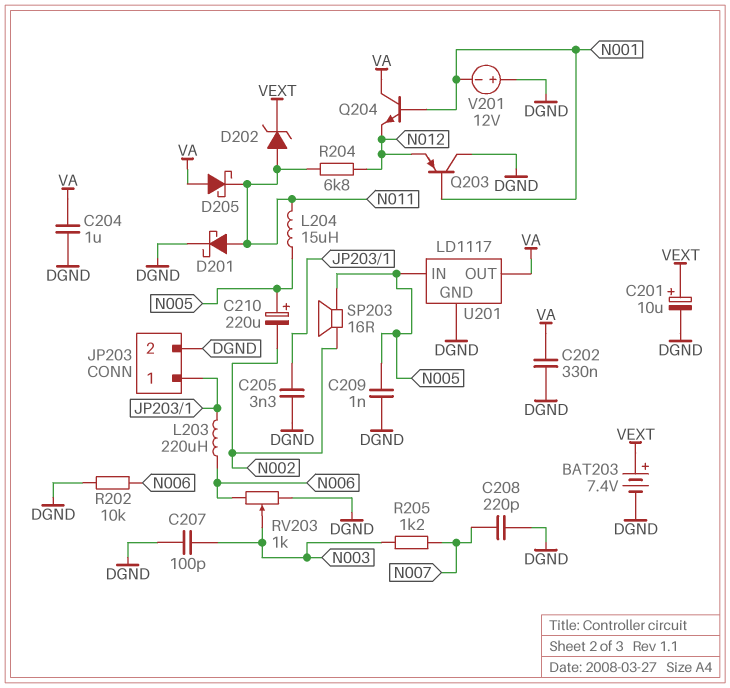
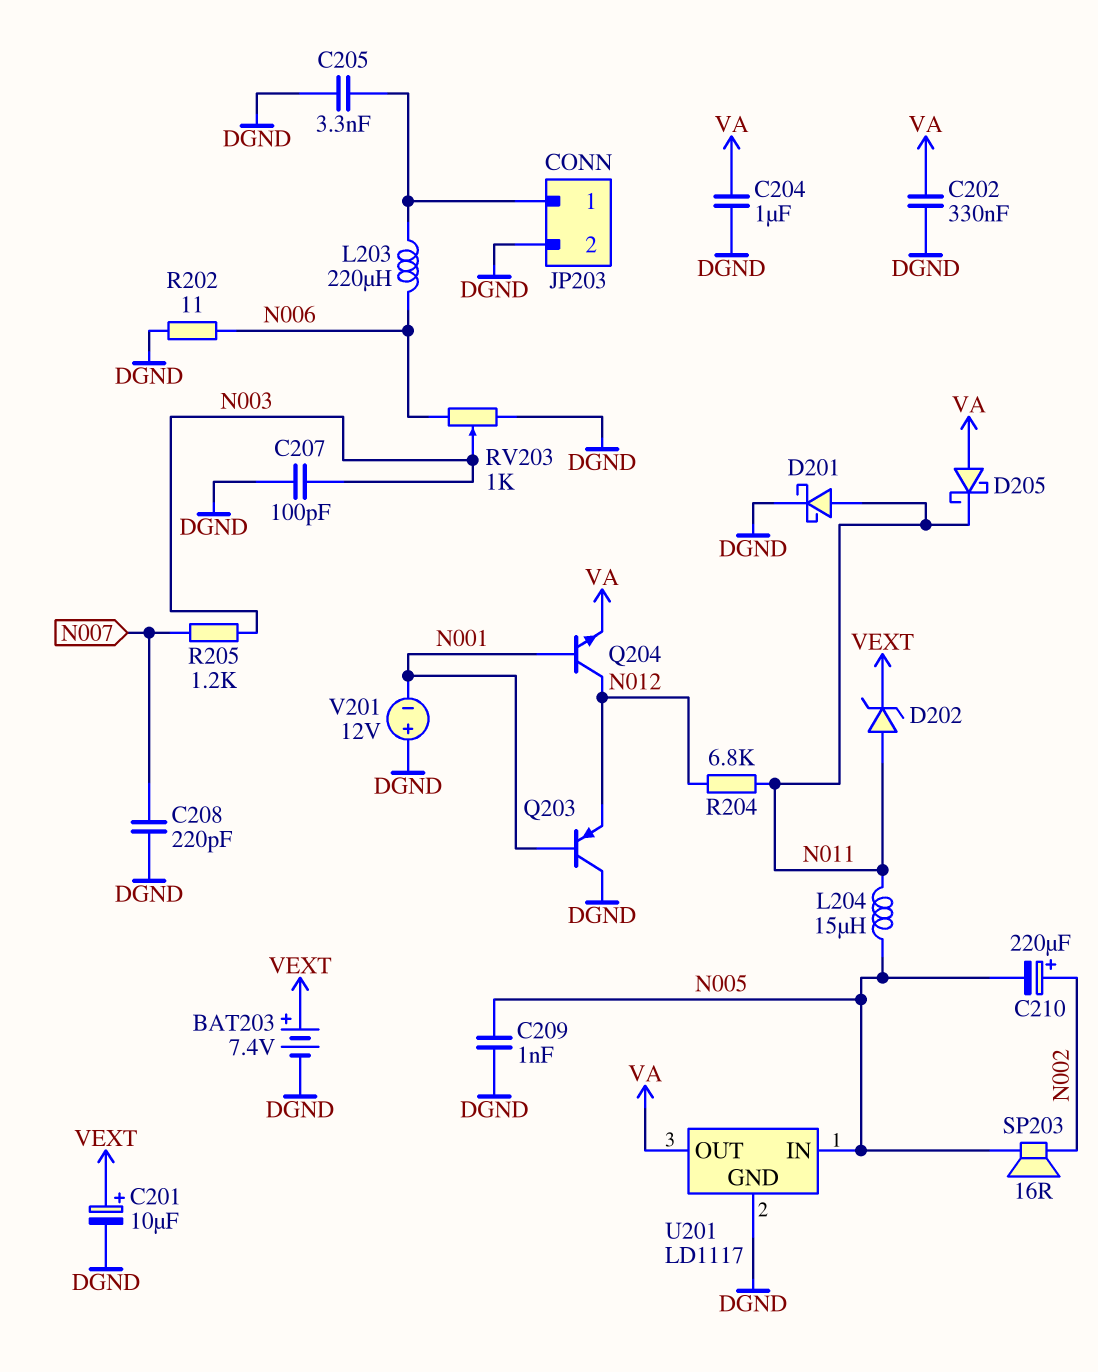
C210: 220uF (plus N005, minus N002) -> 220uF (plus N002, minus N005)
Q204: NPN (B N001, C VA, E N012) -> NPN (B N001, C N012, E VA)
R202: 10k (DGND, N006) -> 11 (DGND, N006)

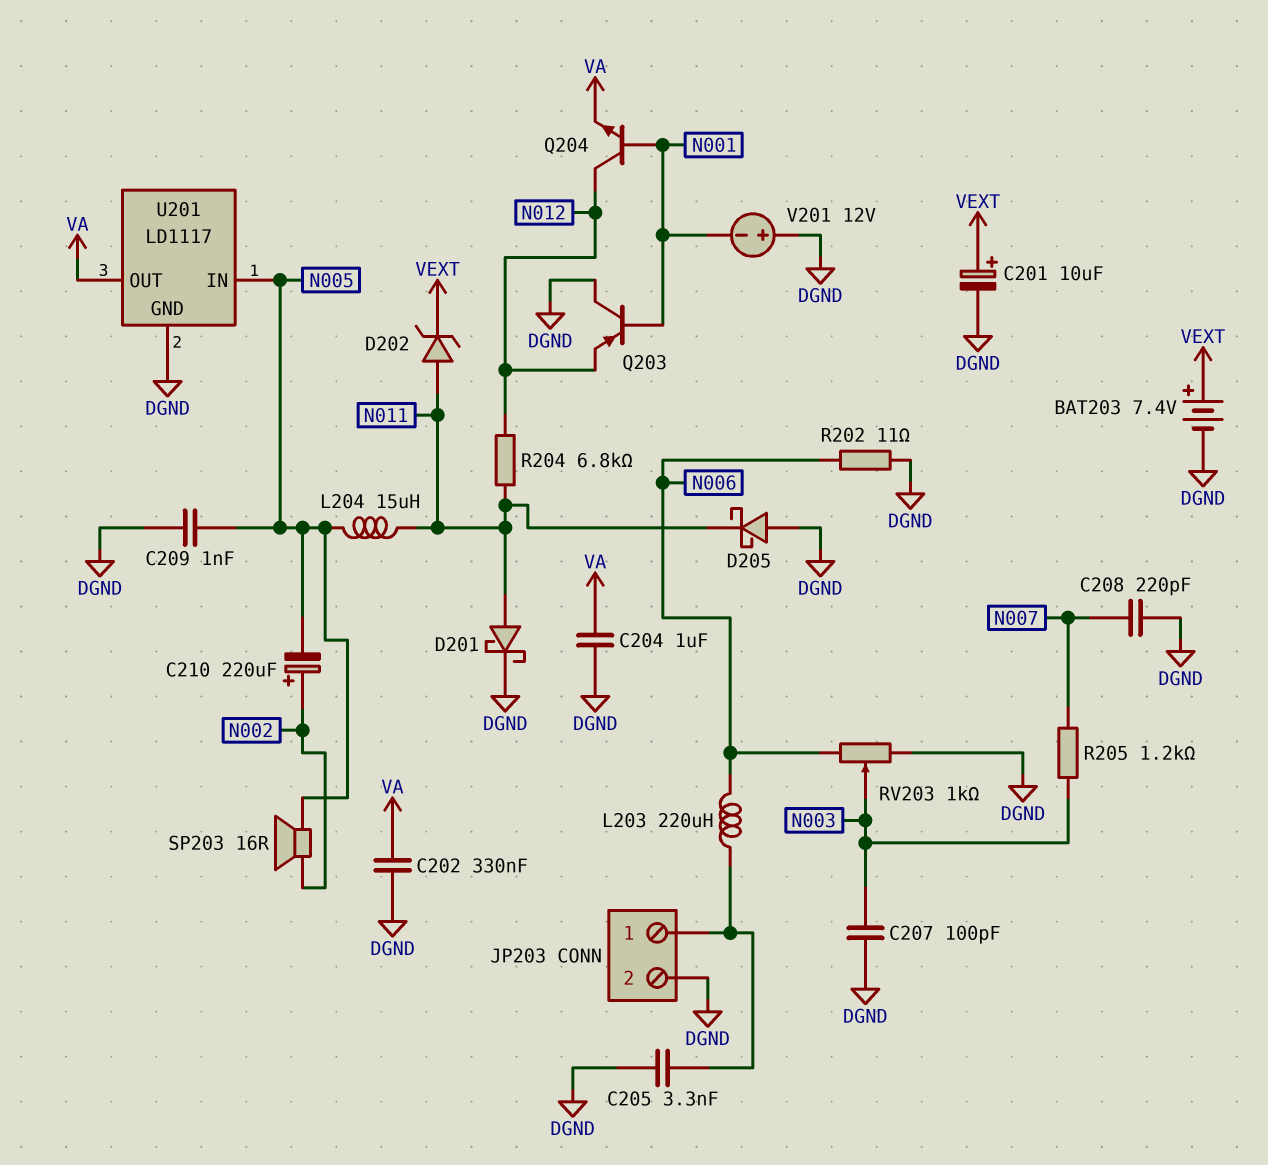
D205: schottky (A VA, K N011) -> schottky (A DGND, K N011)

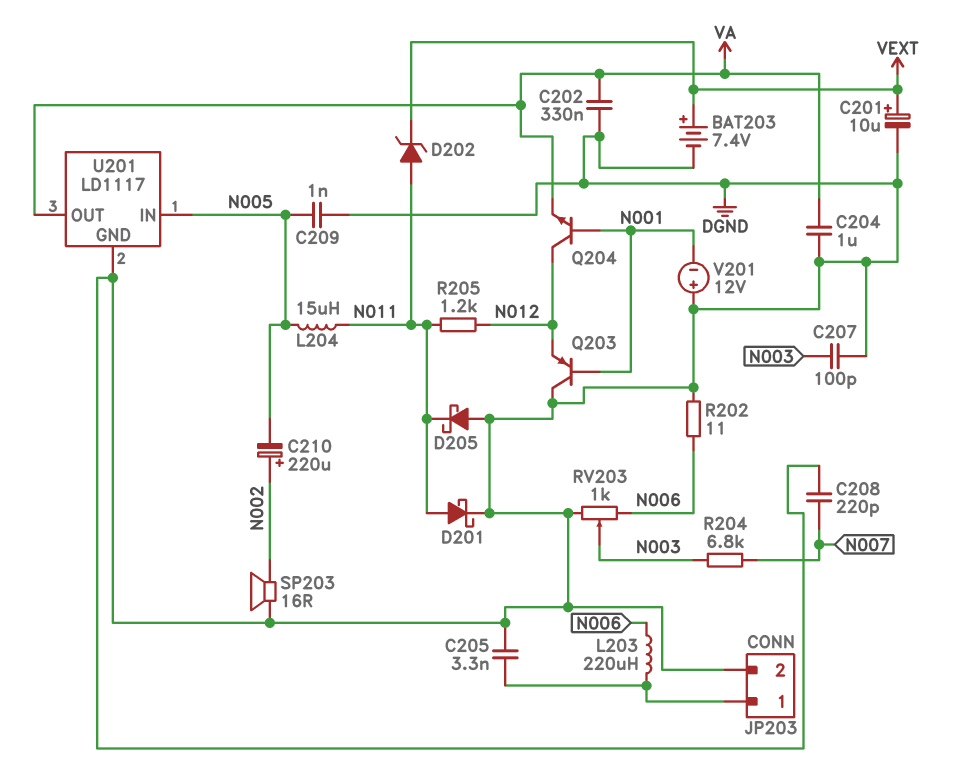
R204: 6.8k (N011, N012) -> 6.8k (N003, N007)
R205: 1.2k (N003, N007) -> 1.2k (N011, N012)
SP203: speaker 16R (N002, N005) -> speaker 16R (DGND, N002)

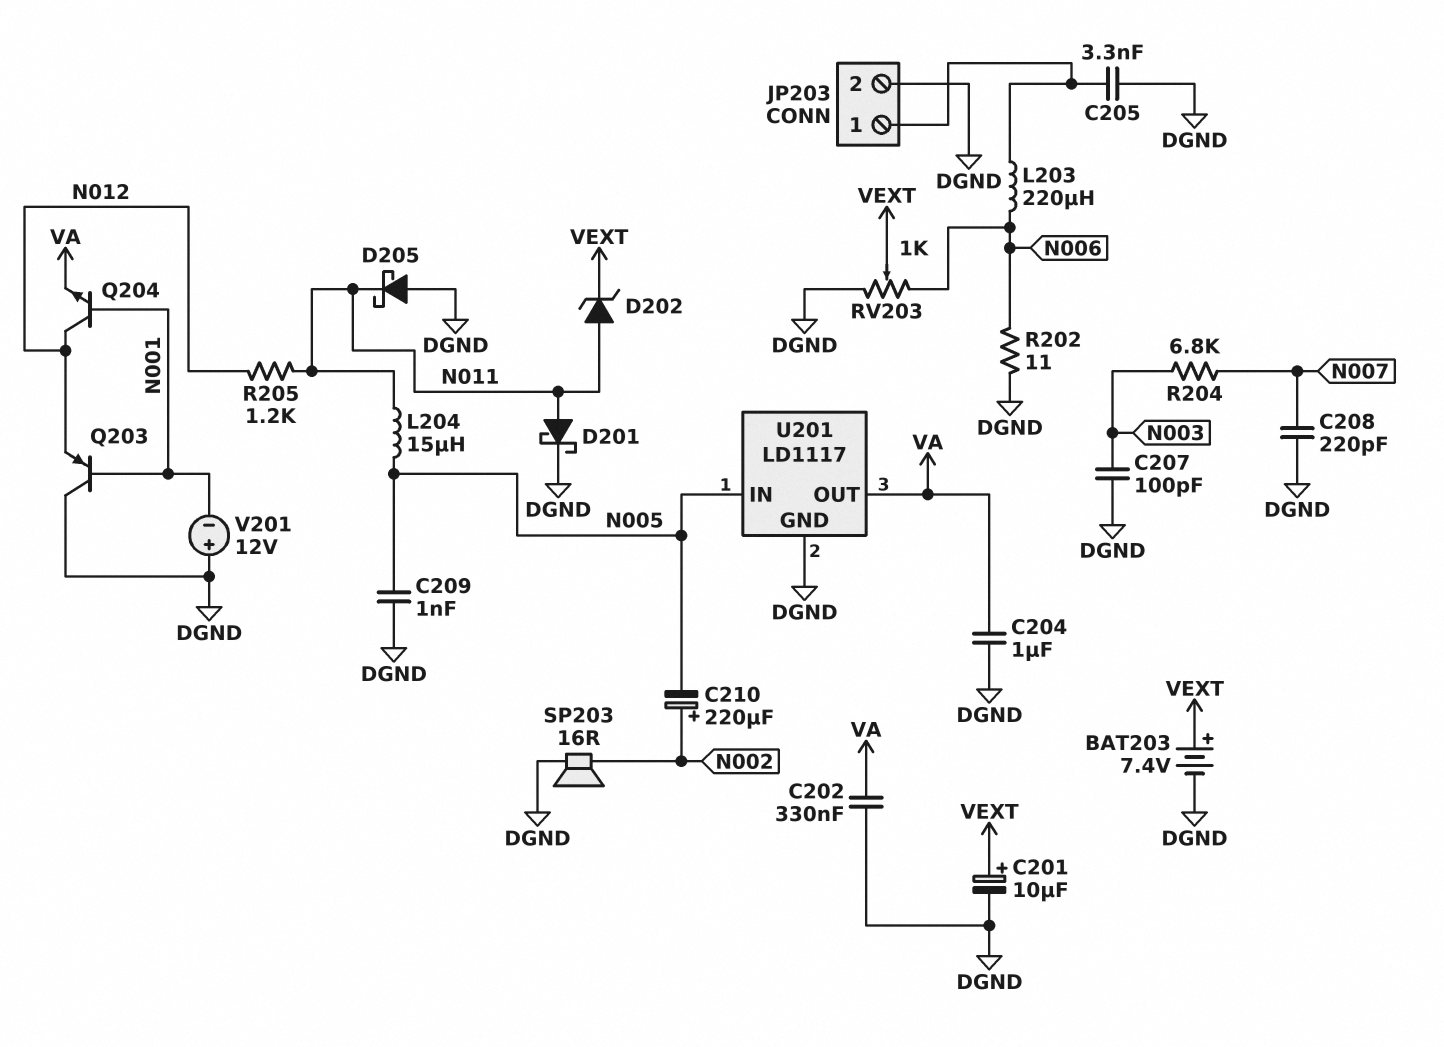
RV203: 1k (DGND, N006, wiper N003) -> 1k (DGND, N006, wiper VEXT)

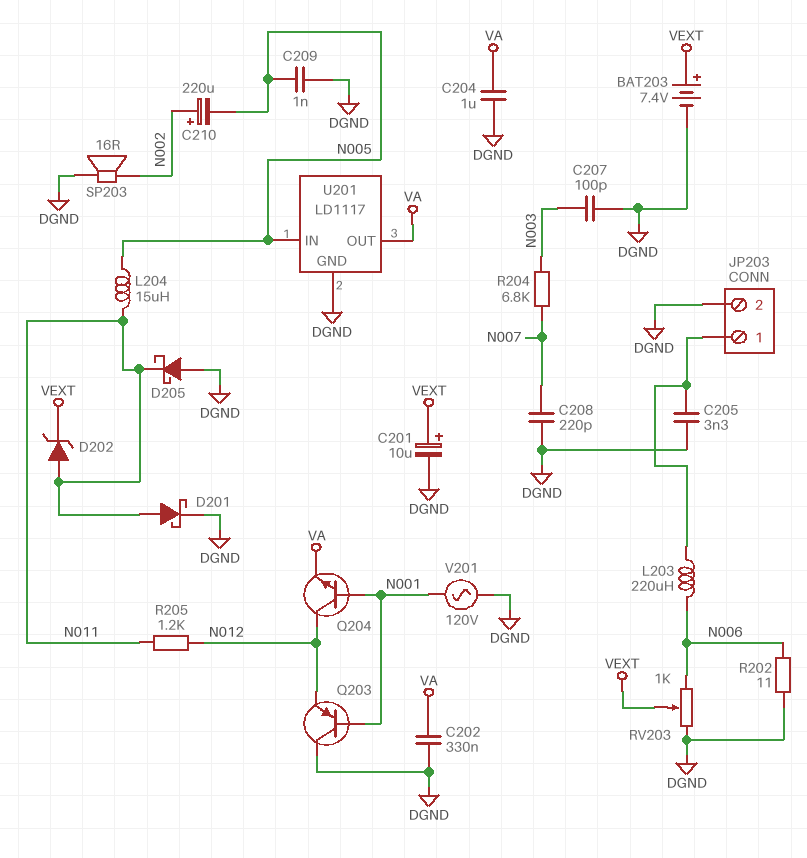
V201: 12V (plus DGND, minus N001) -> AC 120V (DGND, N001)

